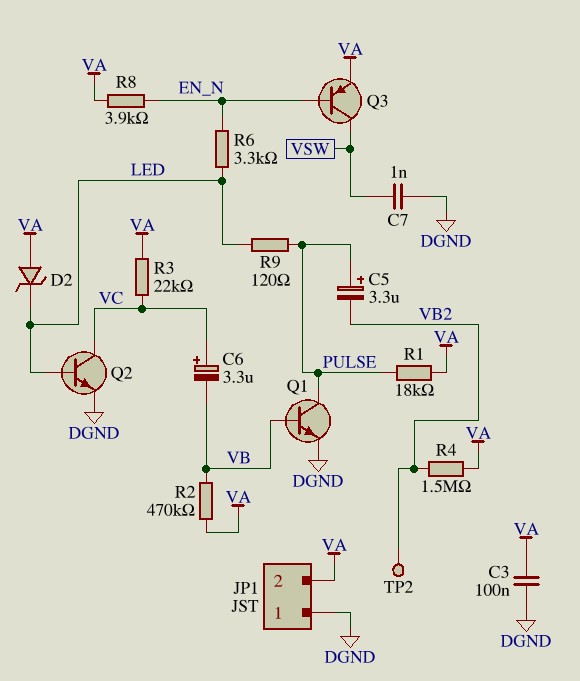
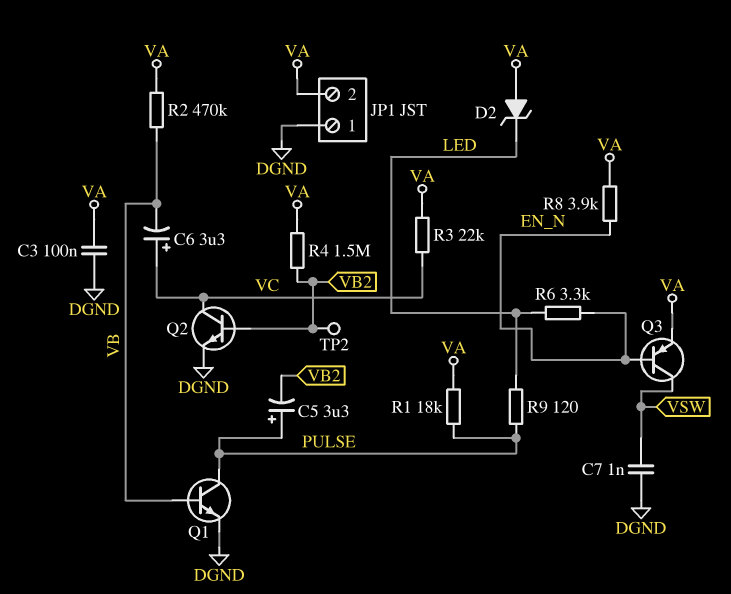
Q2: NPN (B LED, C VC, E DGND) -> NPN (B VB2, C VC, E DGND)

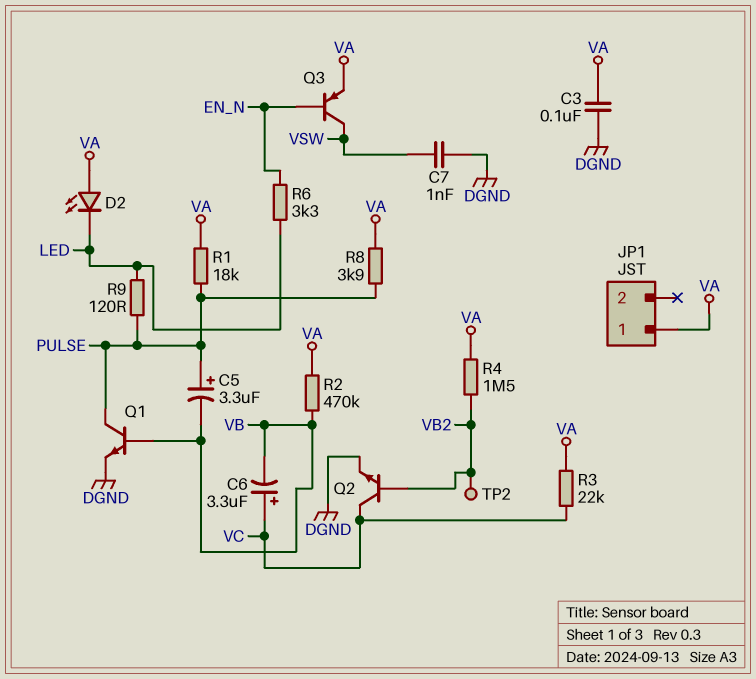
C5: 3.3uF (plus PULSE, minus VB2) -> 3.3uF (plus PULSE, minus VB)
D2: zener (A VA, K LED) -> LED (A VA, K LED)
JP1 pin 1: DGND -> VA
JP1 pin 2: VA -> none
R8: 3.9k (EN_N, VA) -> 3.9k (PULSE, VA)

